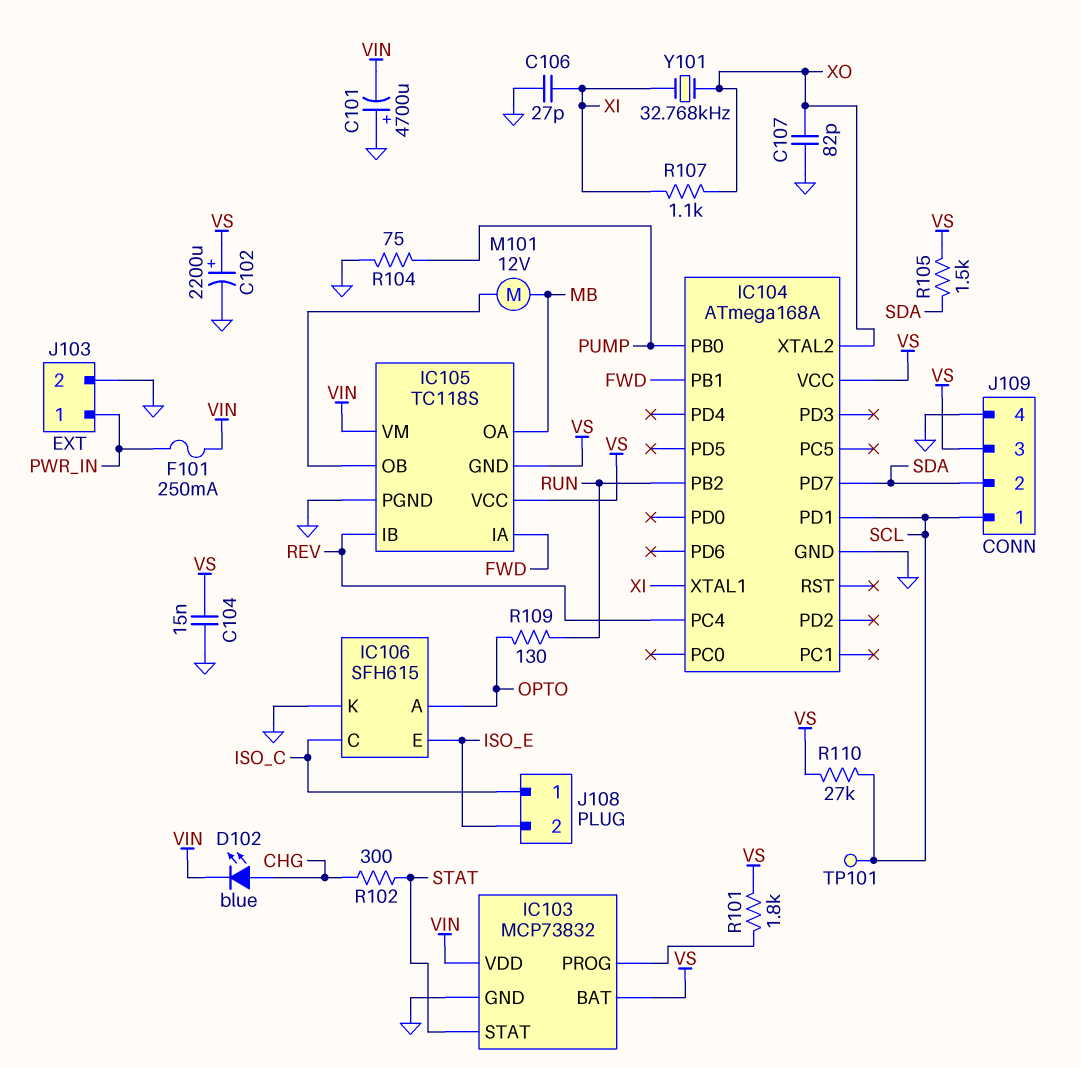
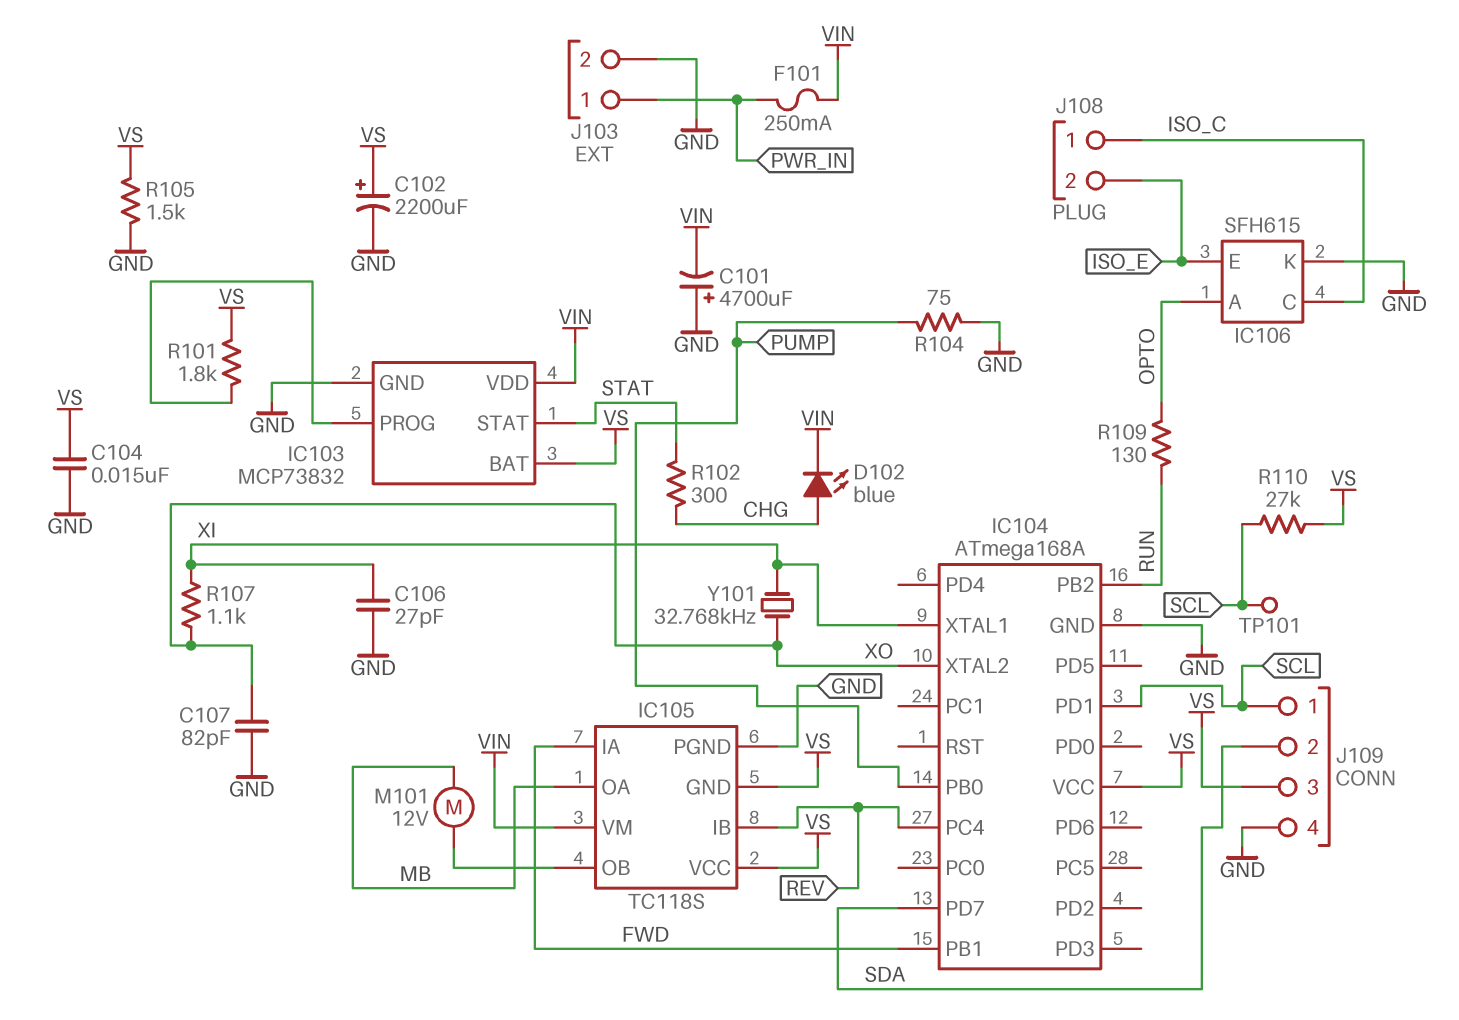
R105: 1.5k (SDA, VS) -> 1.5k (GND, VS)

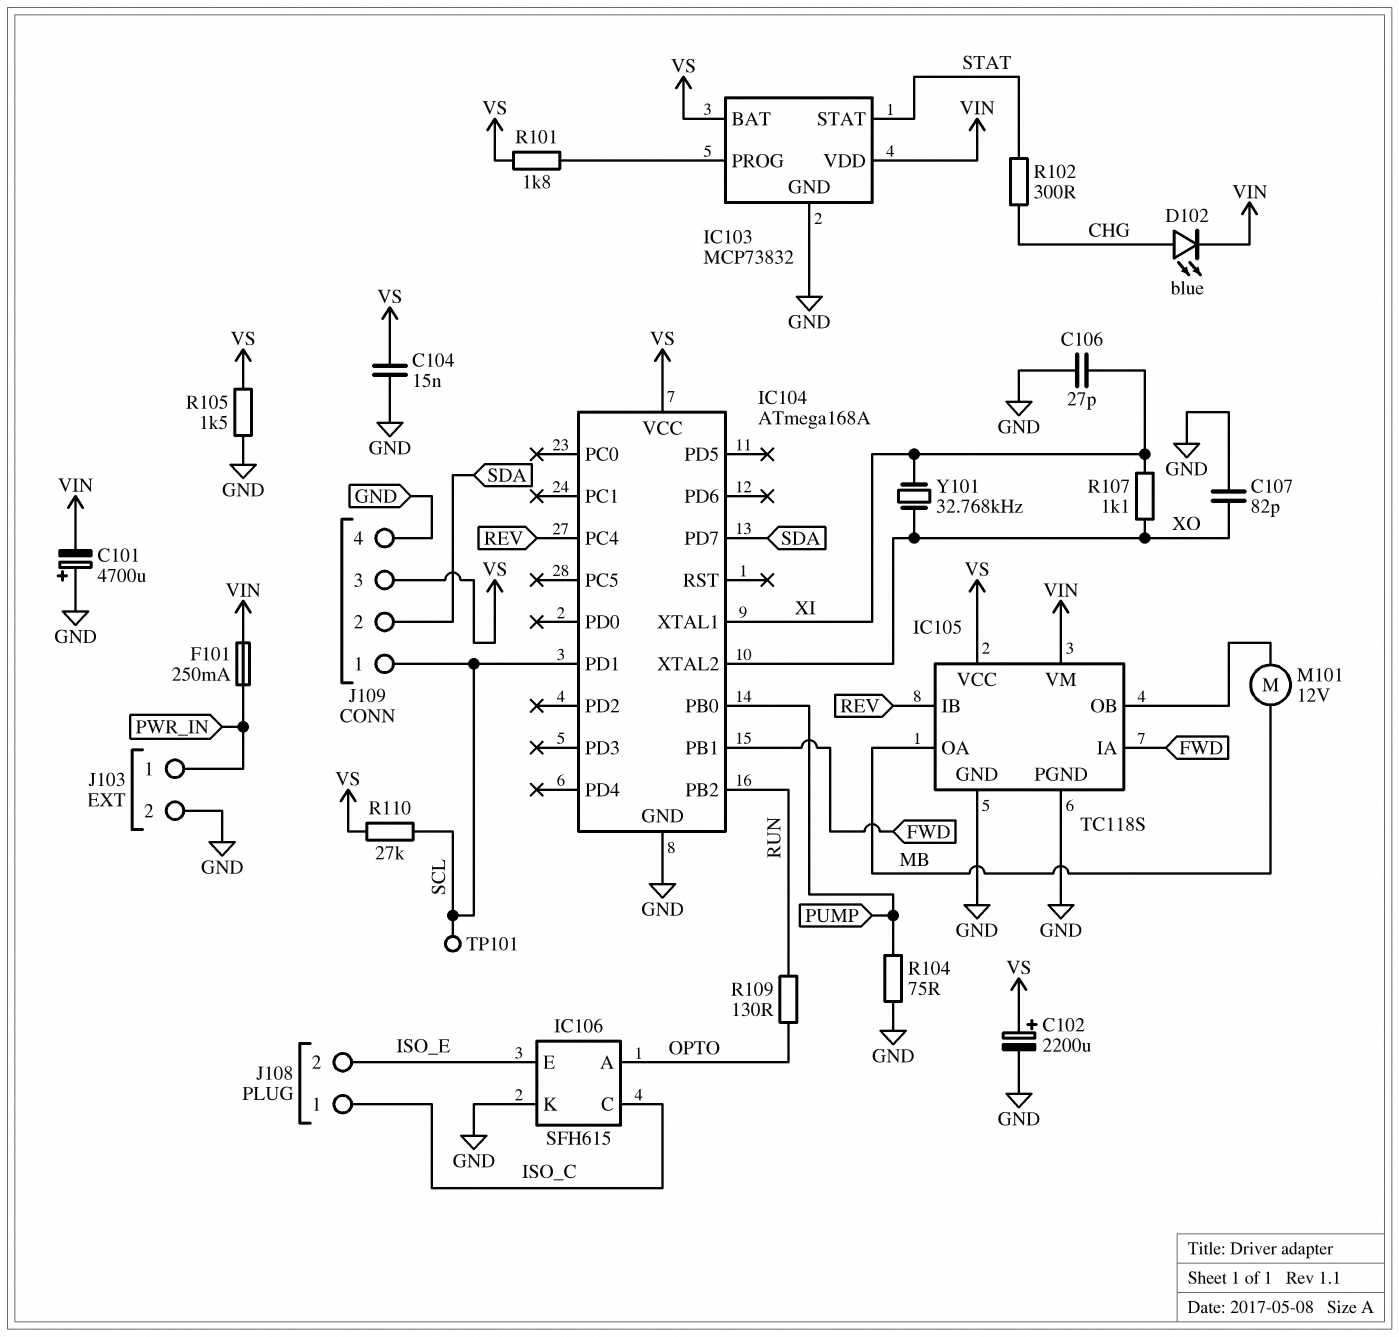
IC105 pin GND: VS -> GND

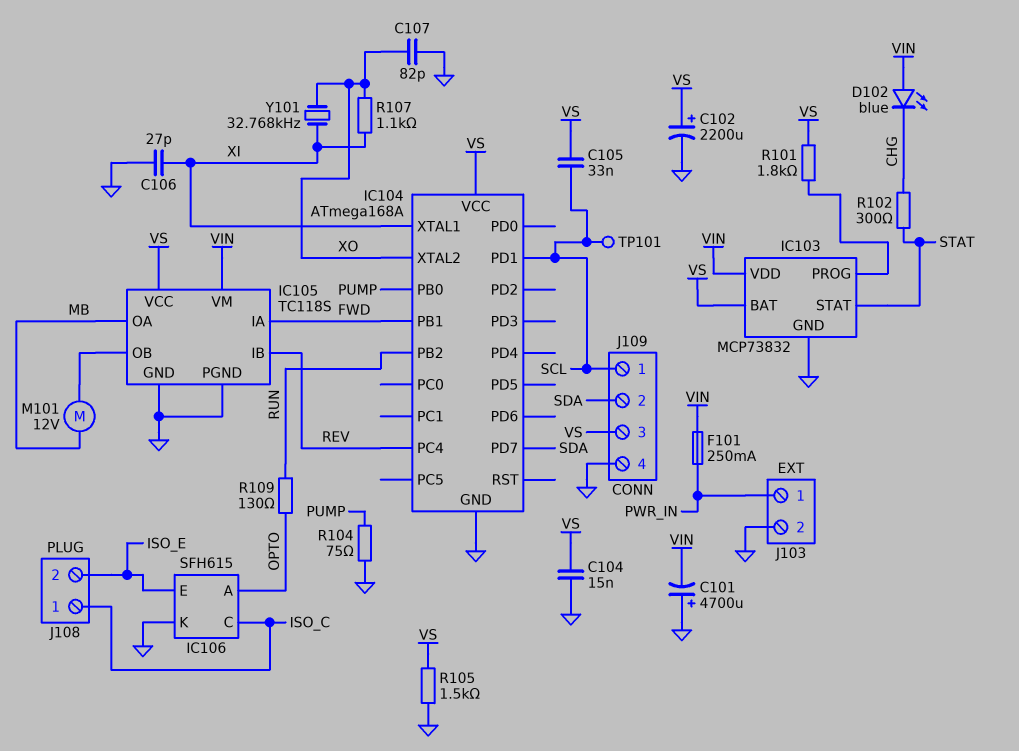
C105: none -> 33nF (SCL, VS)
D102: LED blue (A CHG, K VIN) -> LED blue (A VIN, K CHG)
R110: 27k (SCL, VS) -> none

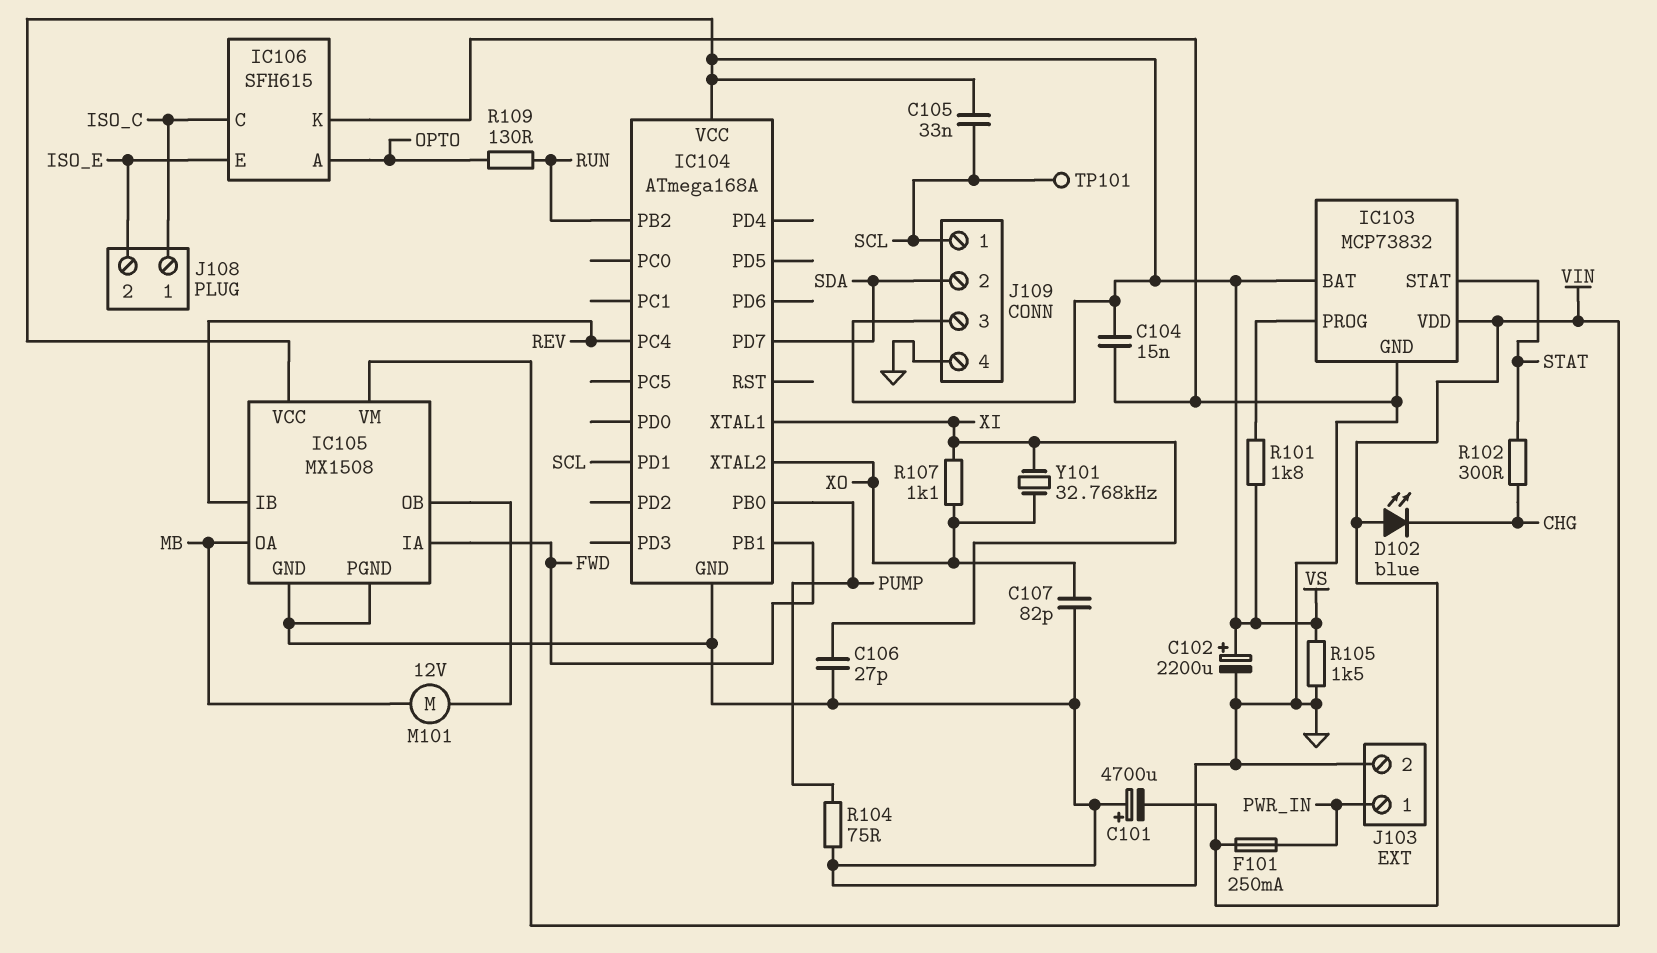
IC105: TC118S -> MX1508

